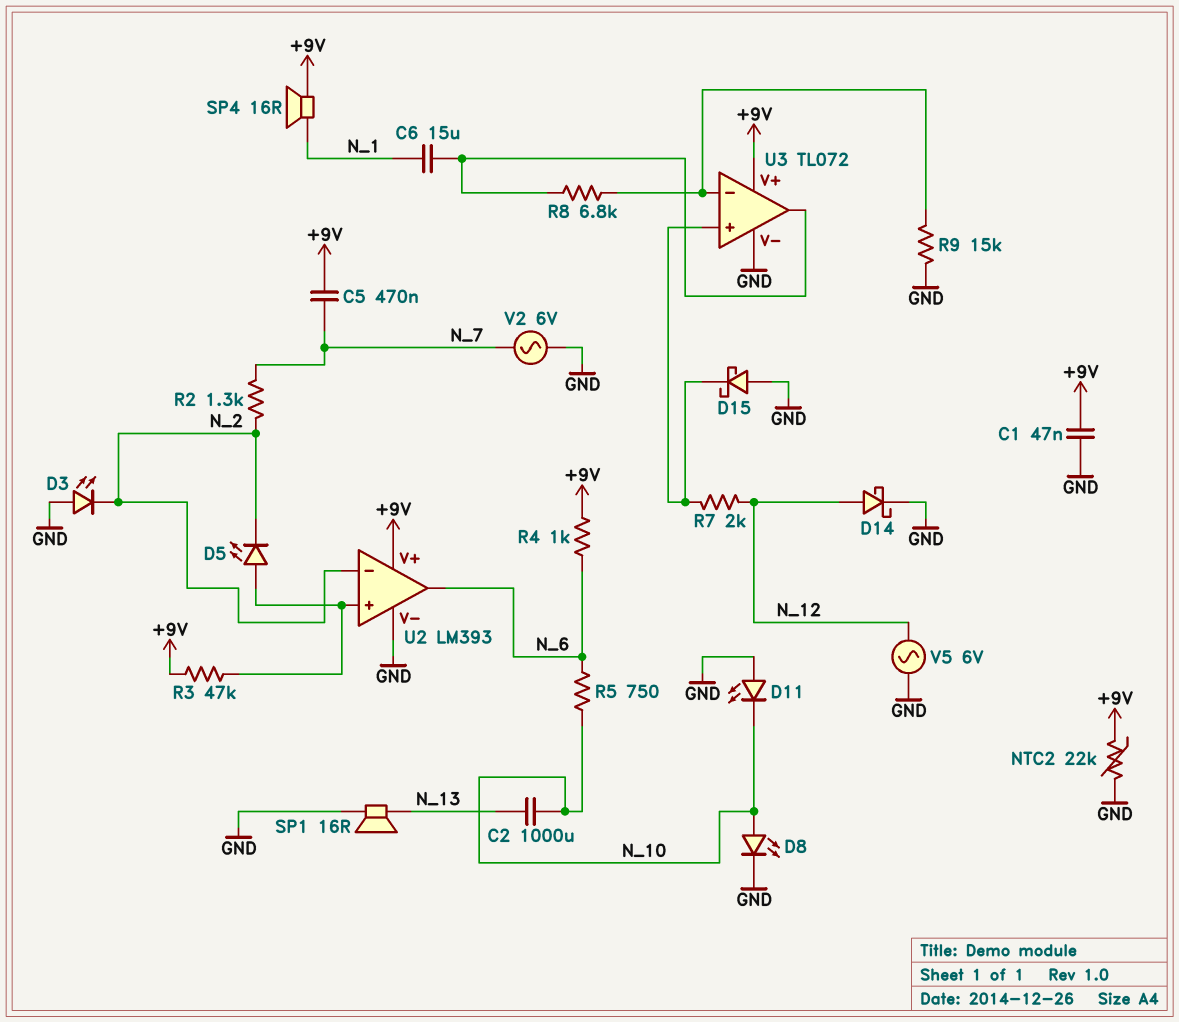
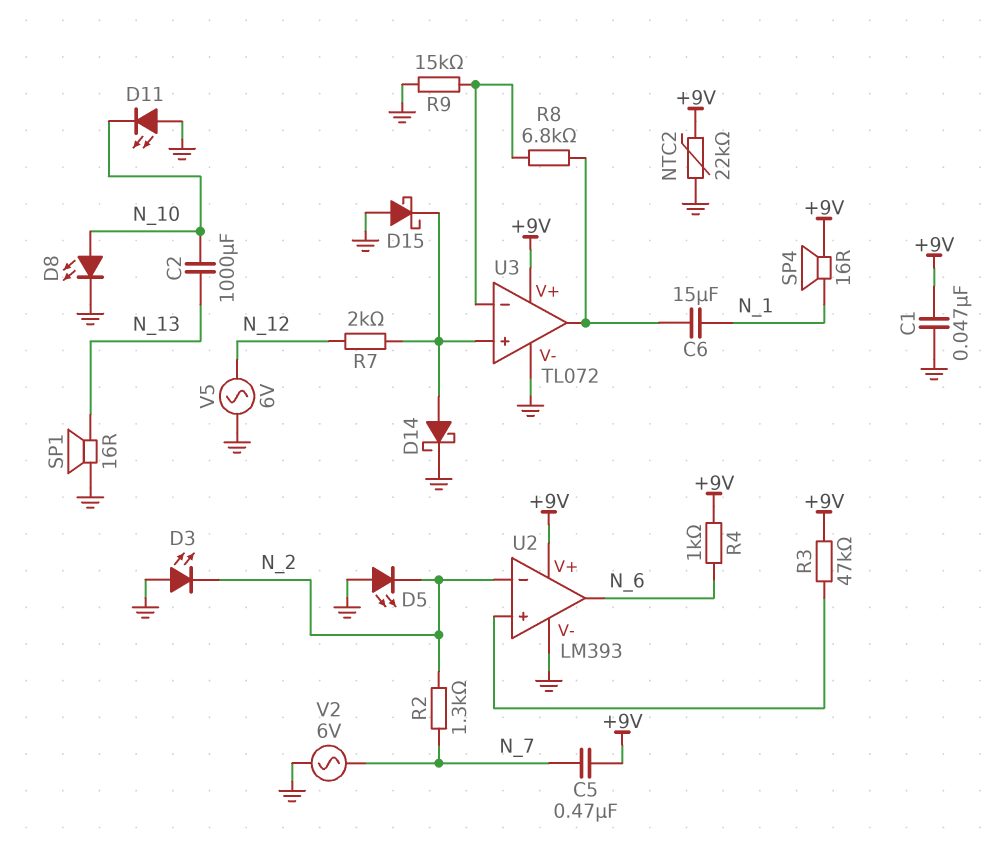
D5: LED (A U2/in+, K N_2) -> LED (A GND, K N_2)
D14: schottky (A N_12, K GND) -> schottky (A U3/in+, K GND)
R5: 750 (N_6, N_10) -> none

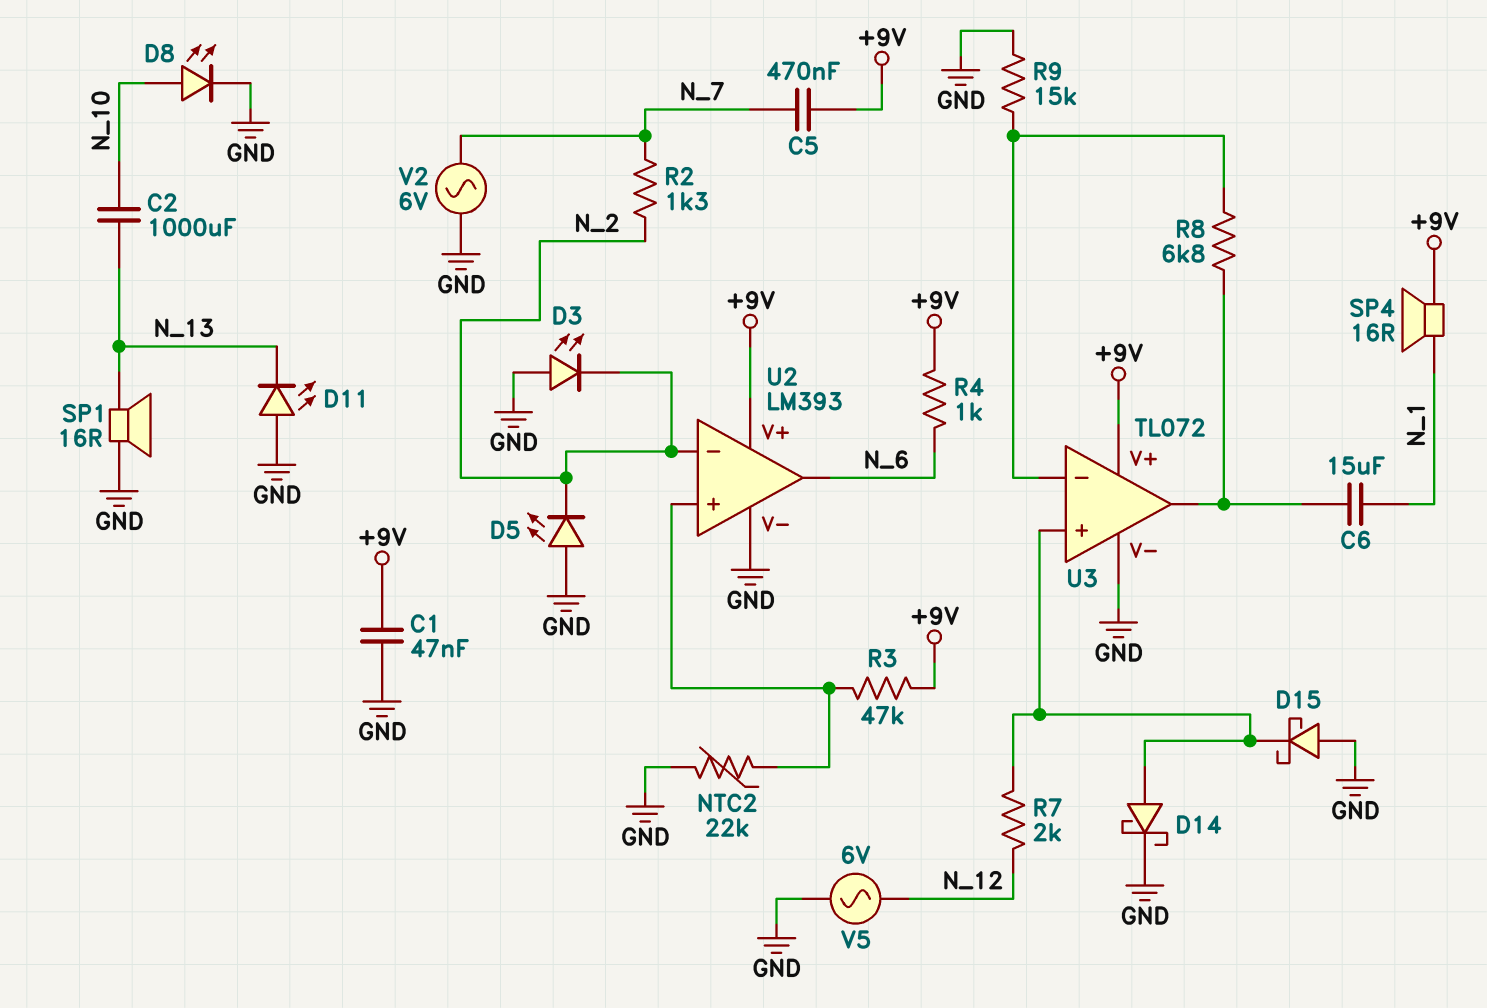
D11: LED (A GND, K N_10) -> LED (A GND, K N_13)
NTC2: 22k (+9V, GND) -> 22k (GND, U2/in+)

